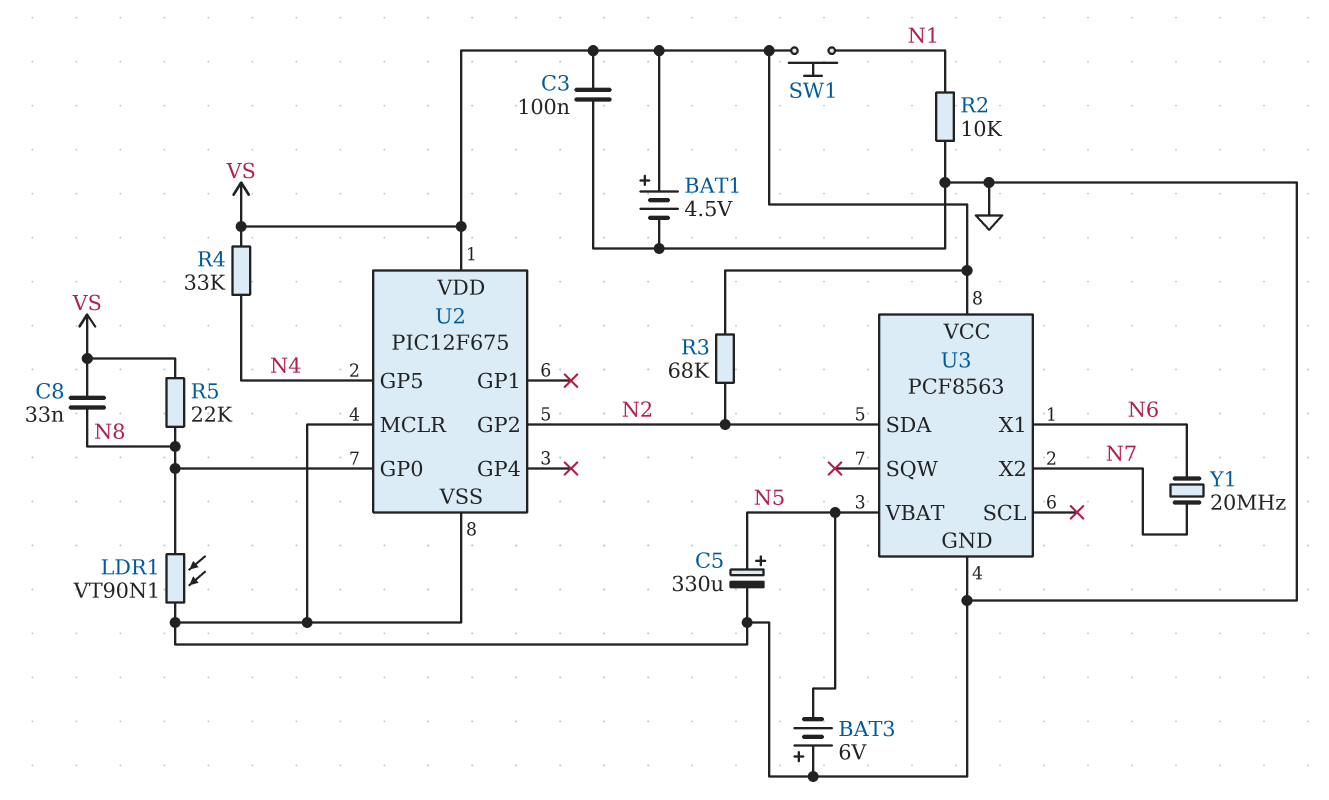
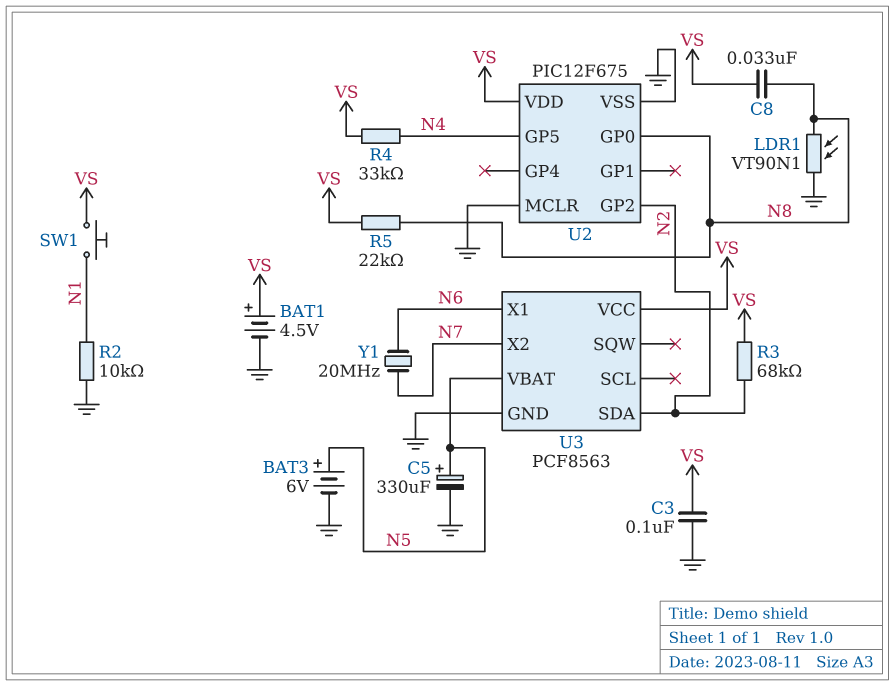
BAT3: 6V (plus GND, minus N5) -> 6V (plus N5, minus GND)

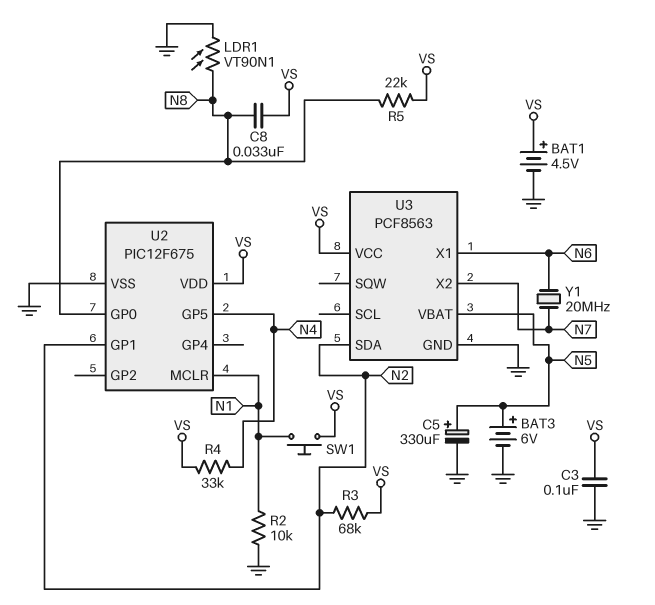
U2 pin GP1: none -> N2
U2 pin GP2: N2 -> none
U2 pin MCLR: GND -> N1

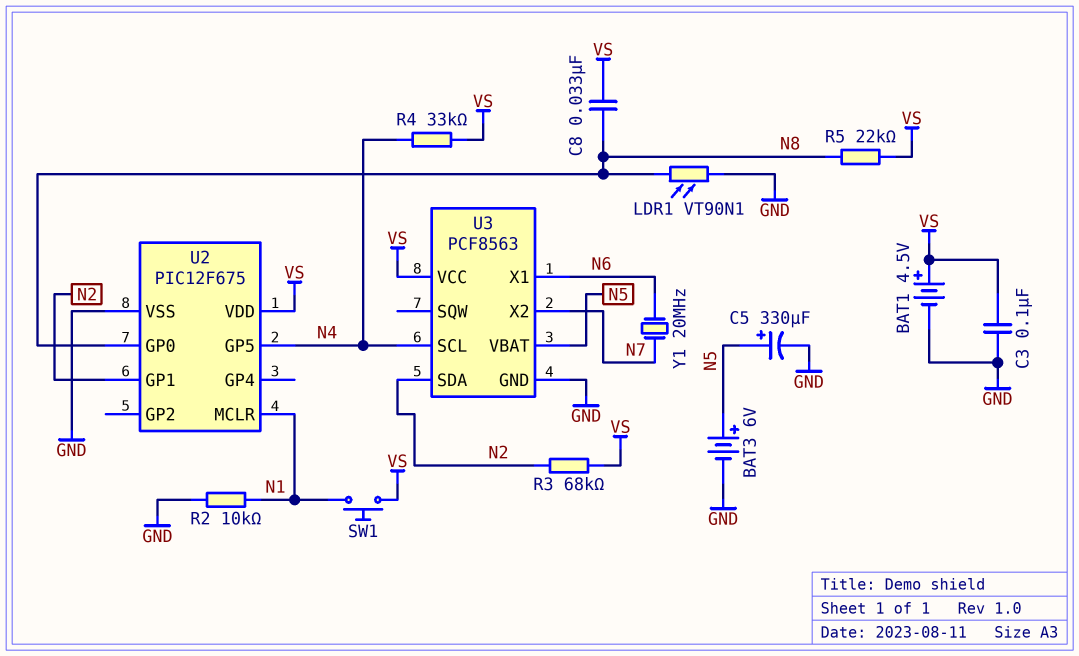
U3 pin SCL: none -> N4

